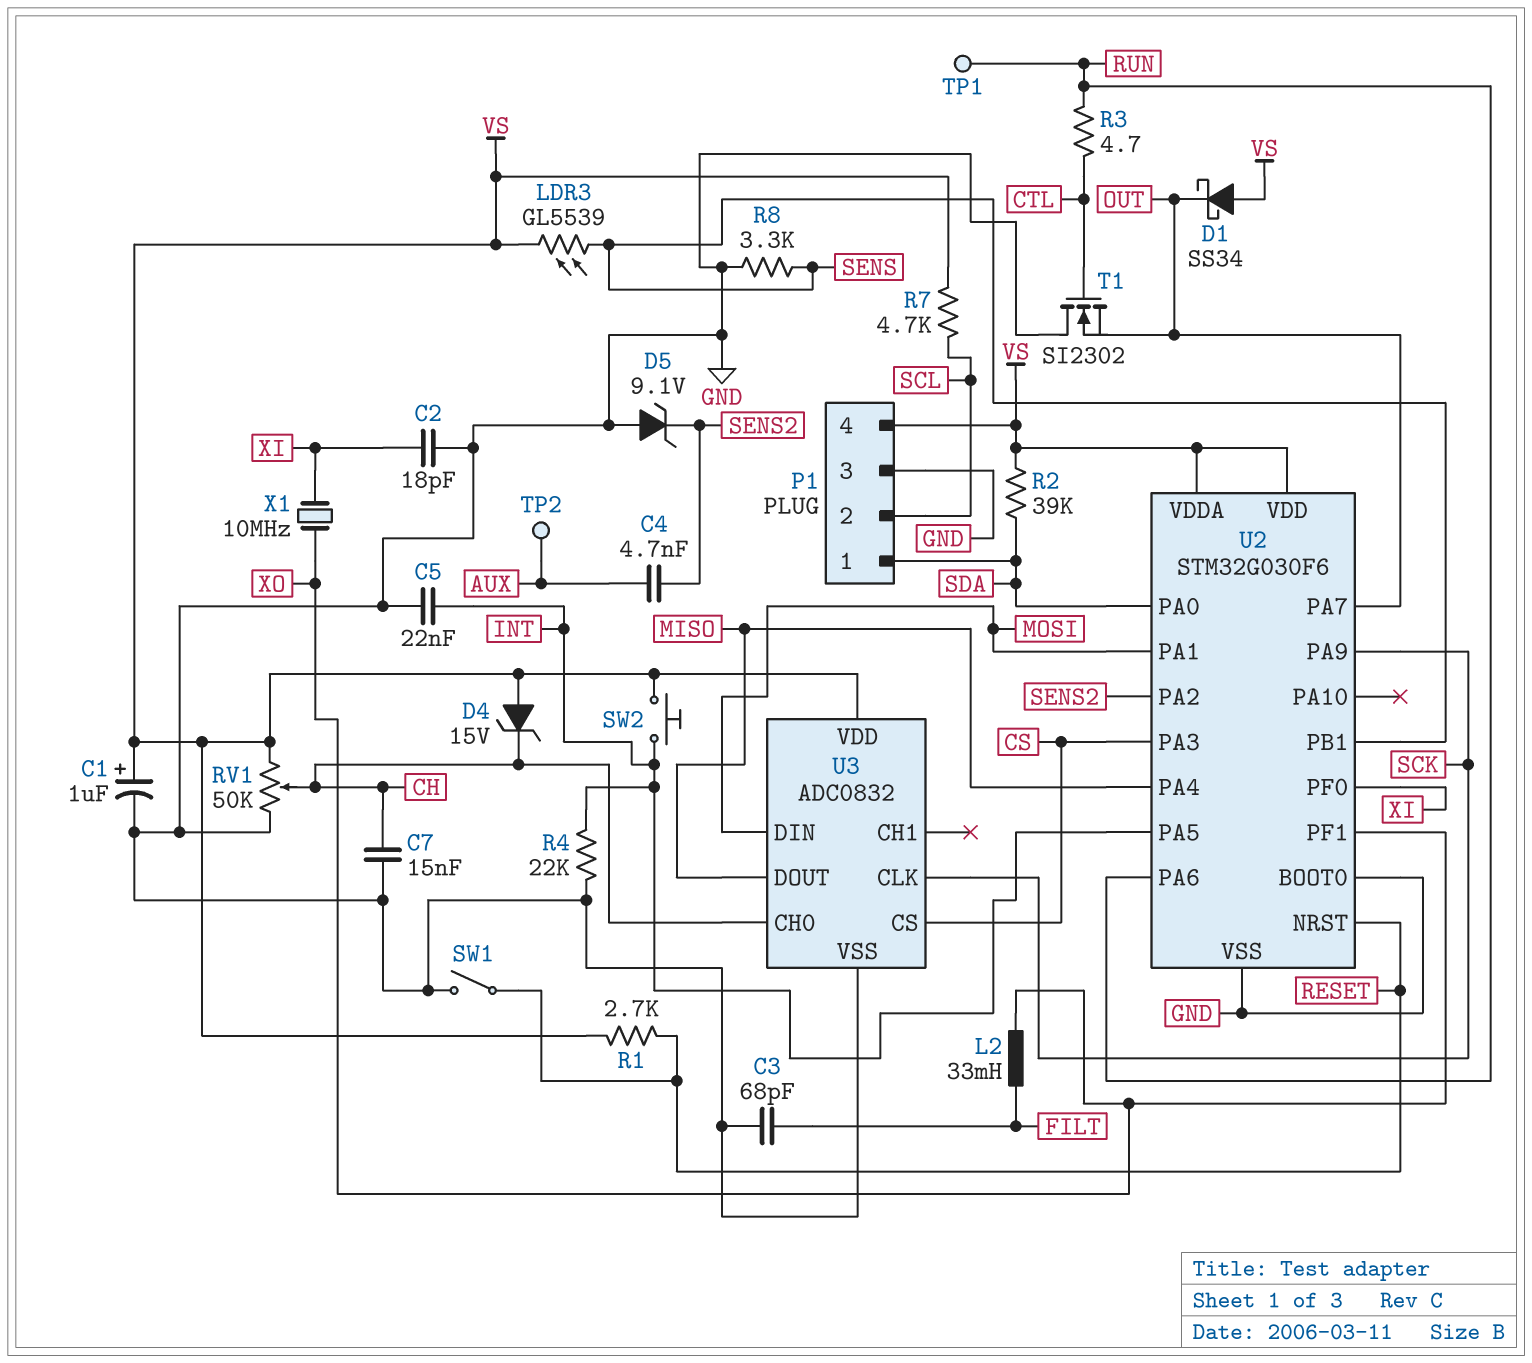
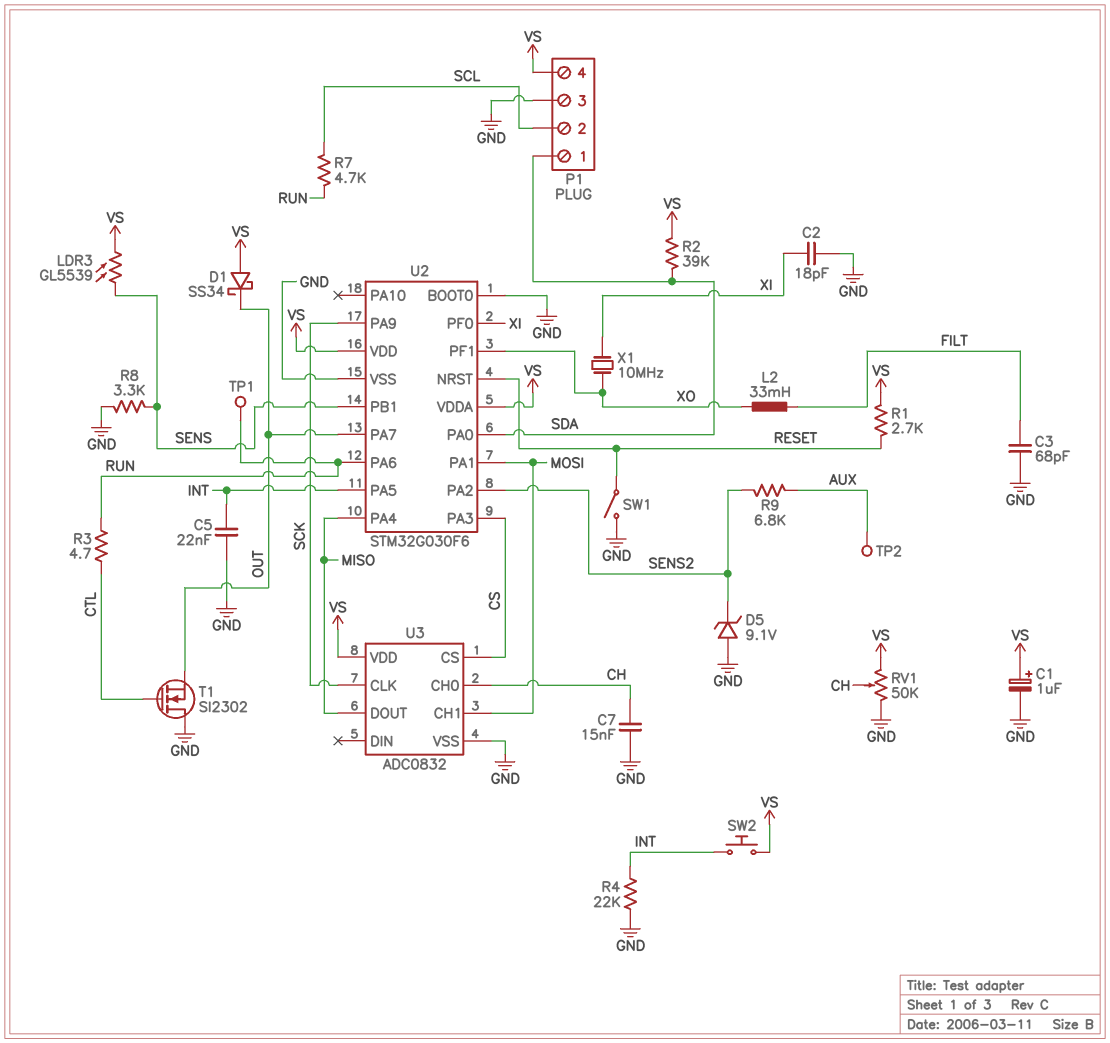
C4: 4.7nF (AUX, SENS2) -> none
D4: zener 15V (A VS, K CH) -> none
R7: 4.7k (SCL, VS) -> 4.7k (RUN, SCL)
R9: none -> 6.8k (AUX, SENS2)
U3 pin CH1: none -> MOSI
U3 pin DIN: MOSI -> none

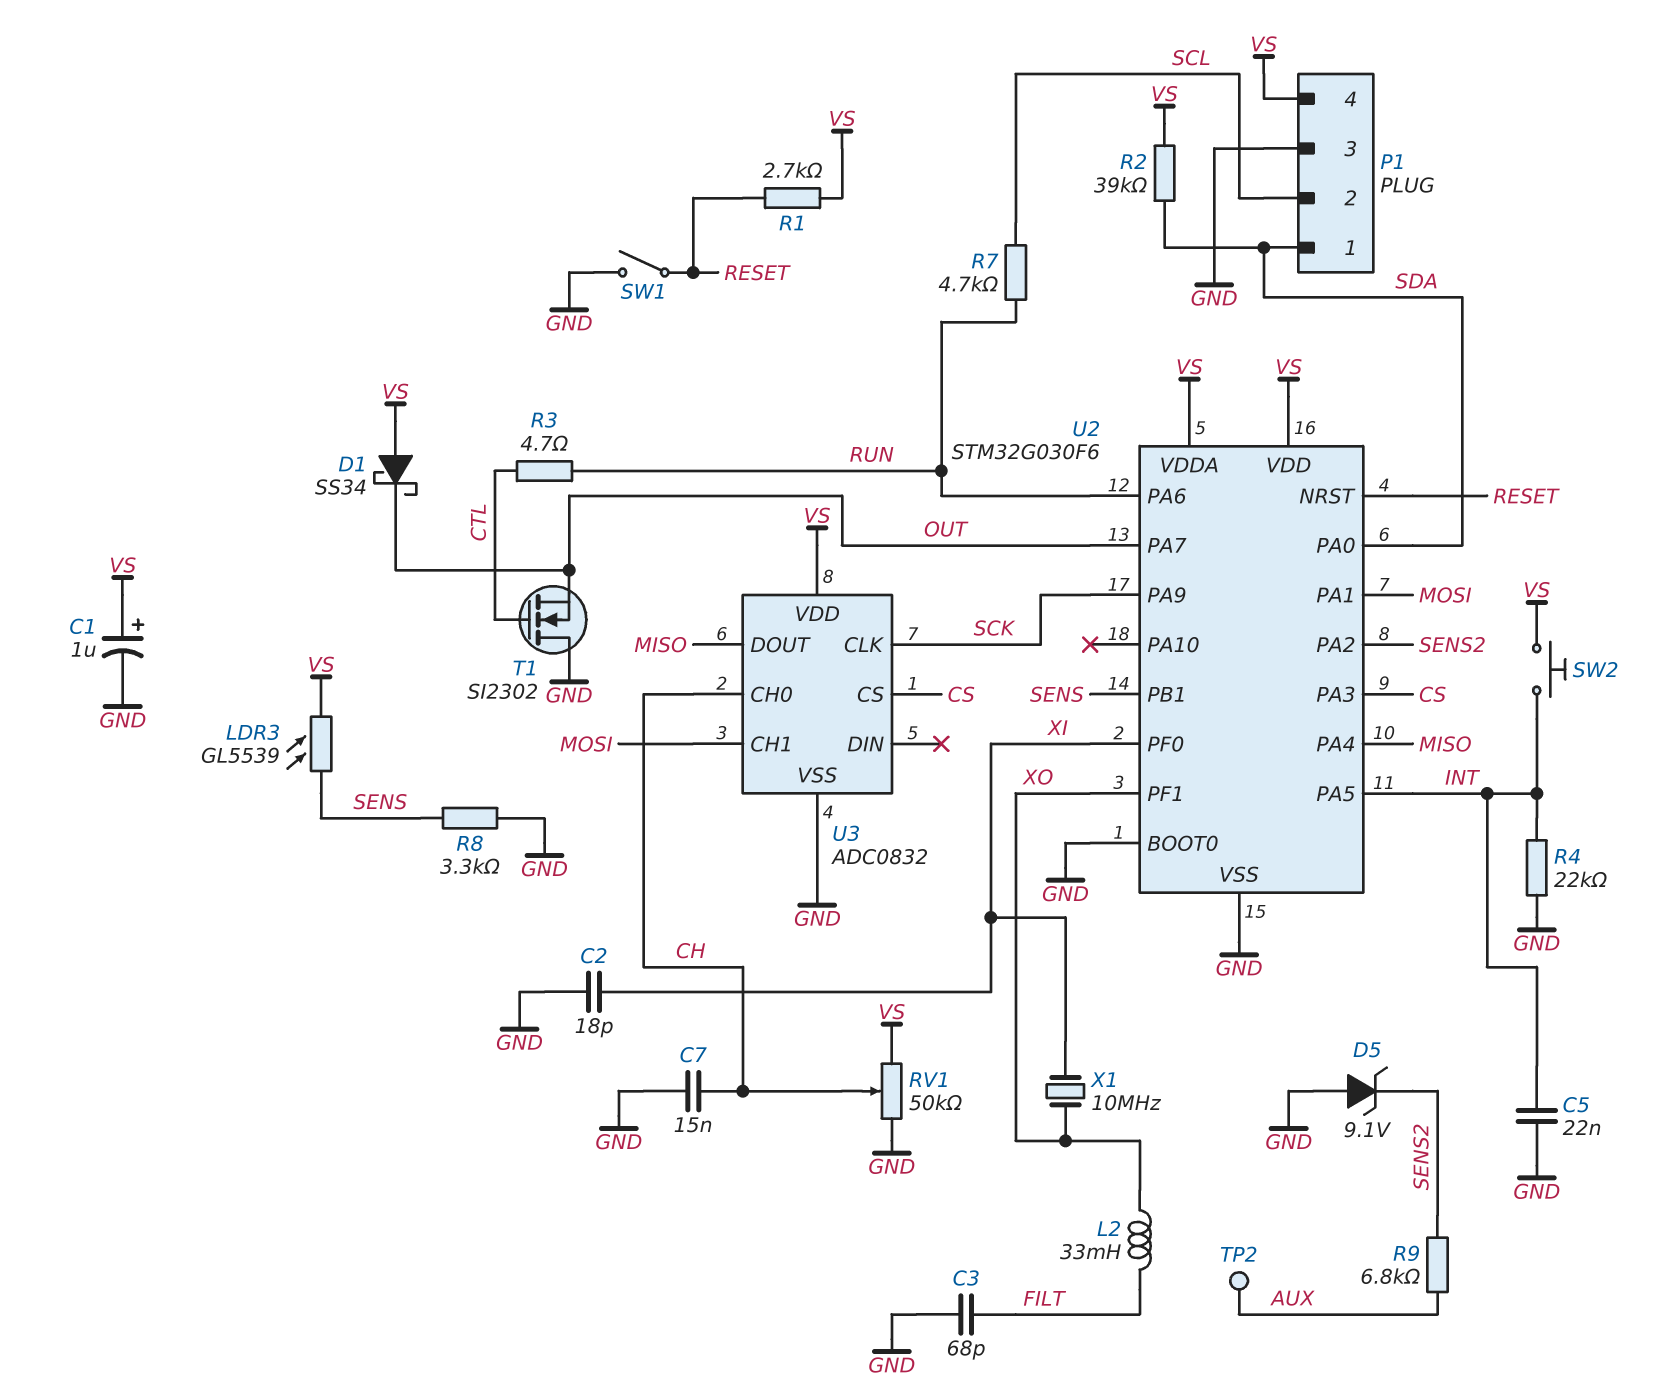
TP1: test point (RUN) -> none

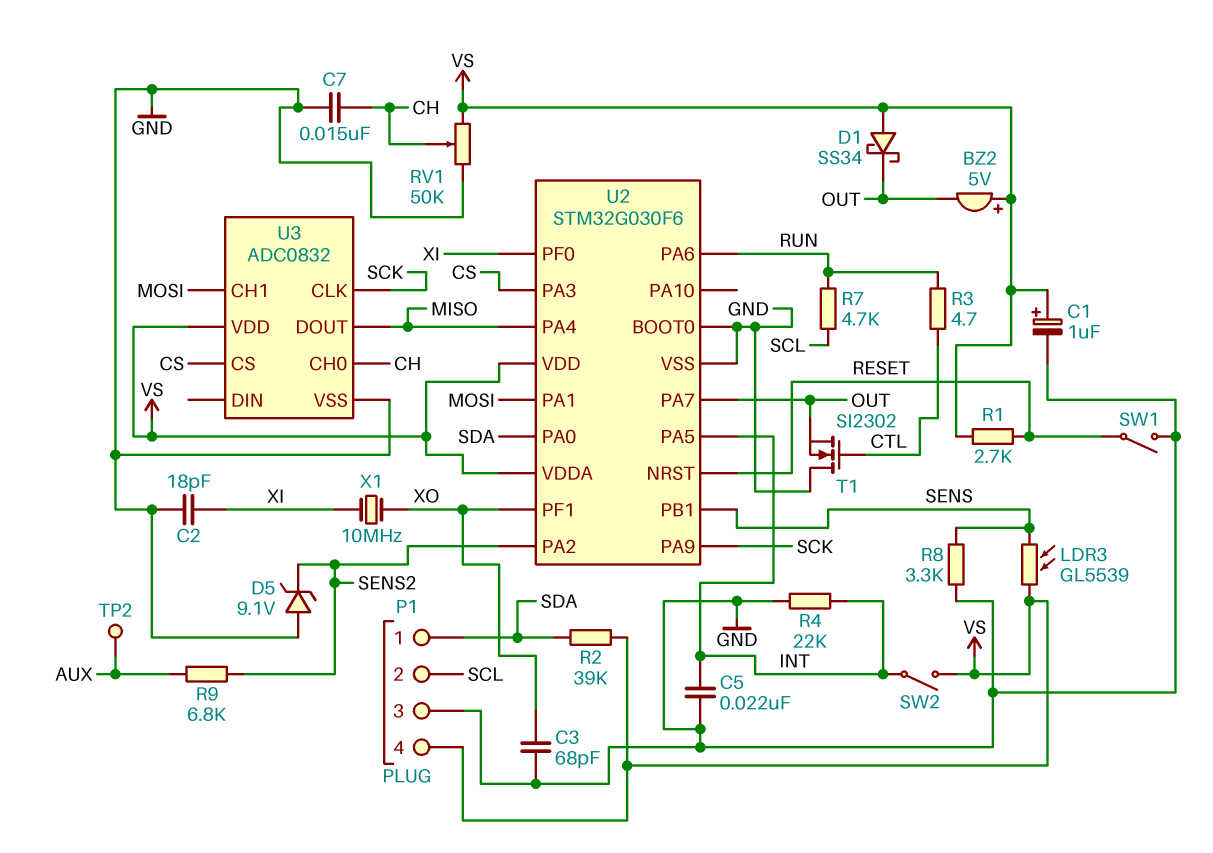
BZ2: none -> buzzer 5V (plus VS, minus OUT)
C3: 68pF (FILT, GND) -> 68pF (GND, XO)
L2: 33mH (FILT, XO) -> none
SW2: button (INT, VS) -> switch (INT, VS)

